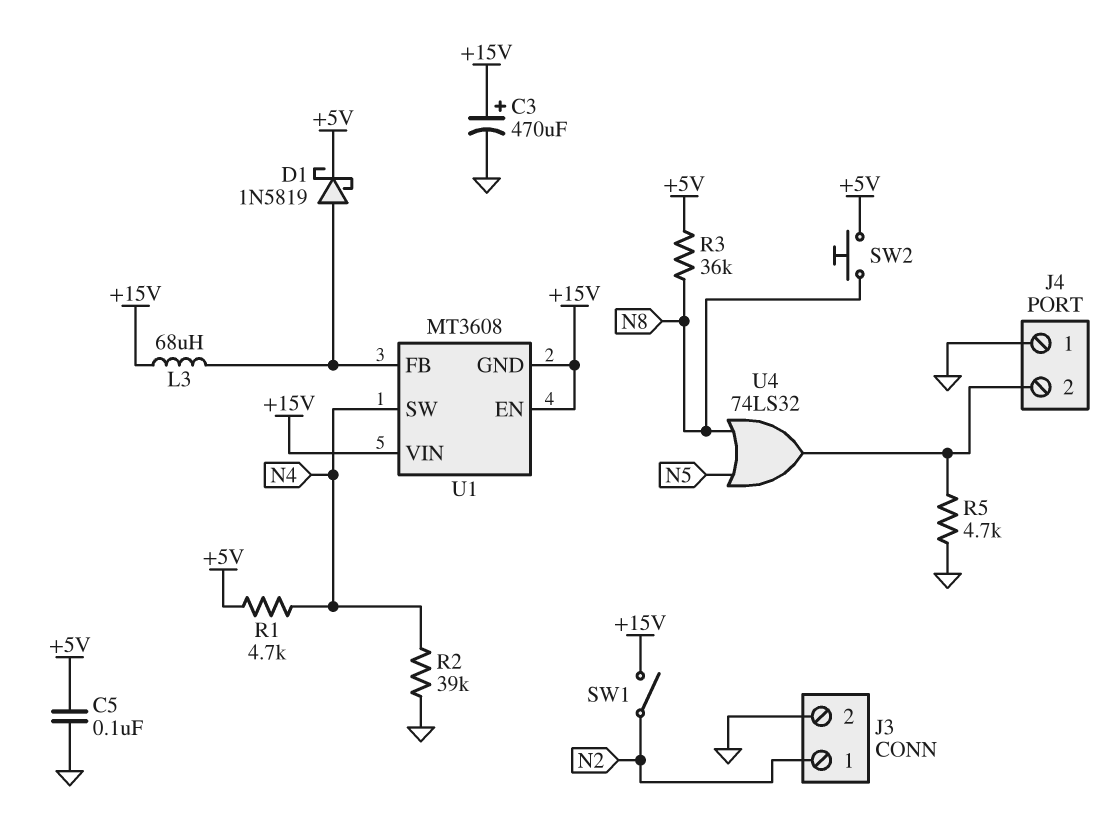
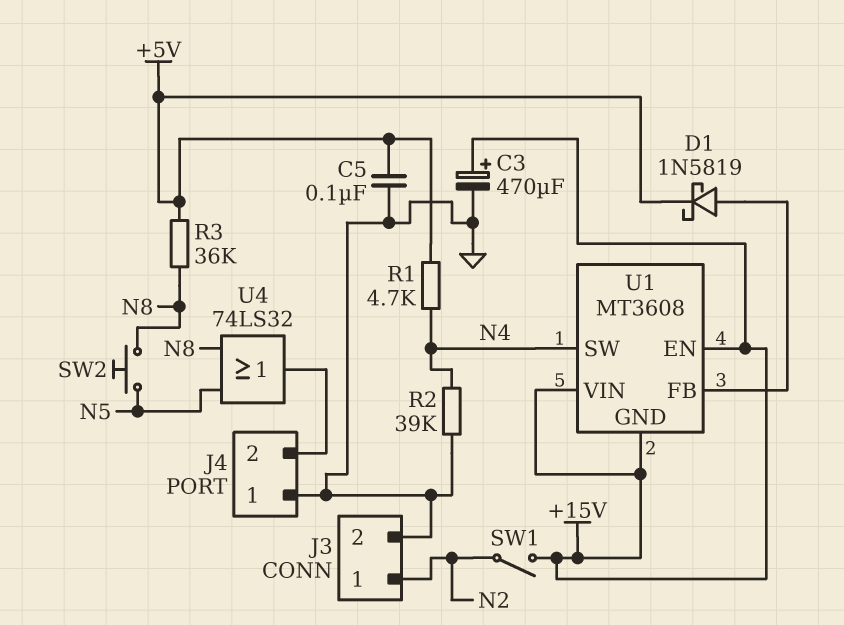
L3: 68uH (+15V, U1/FB) -> none
R5: 4.7k (GND, J4/2) -> none
SW2: button (+5V, N8) -> button (N5, N8)

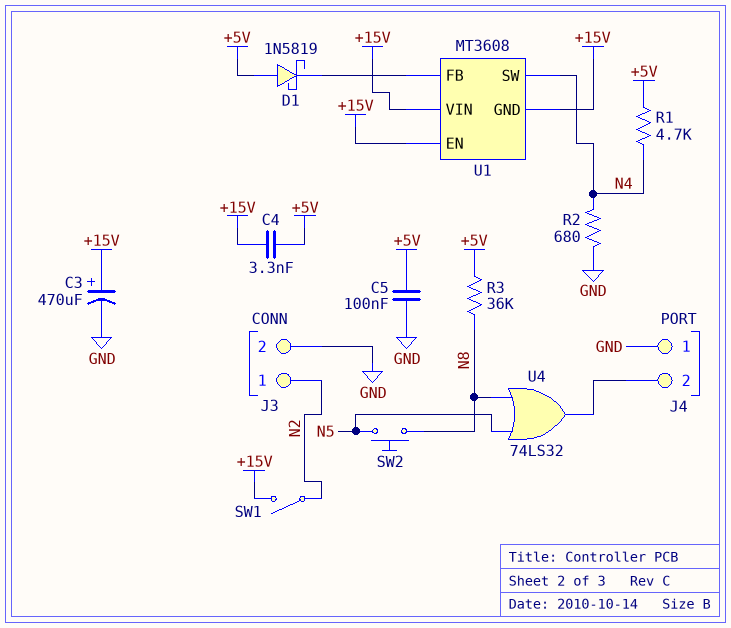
C4: none -> 3.3nF (+5V, +15V)
D1: schottky 1N5819 (A U1/FB, K +5V) -> schottky 1N5819 (A +5V, K U1/FB)
R2: 39k (GND, N4) -> 680 (GND, N4)

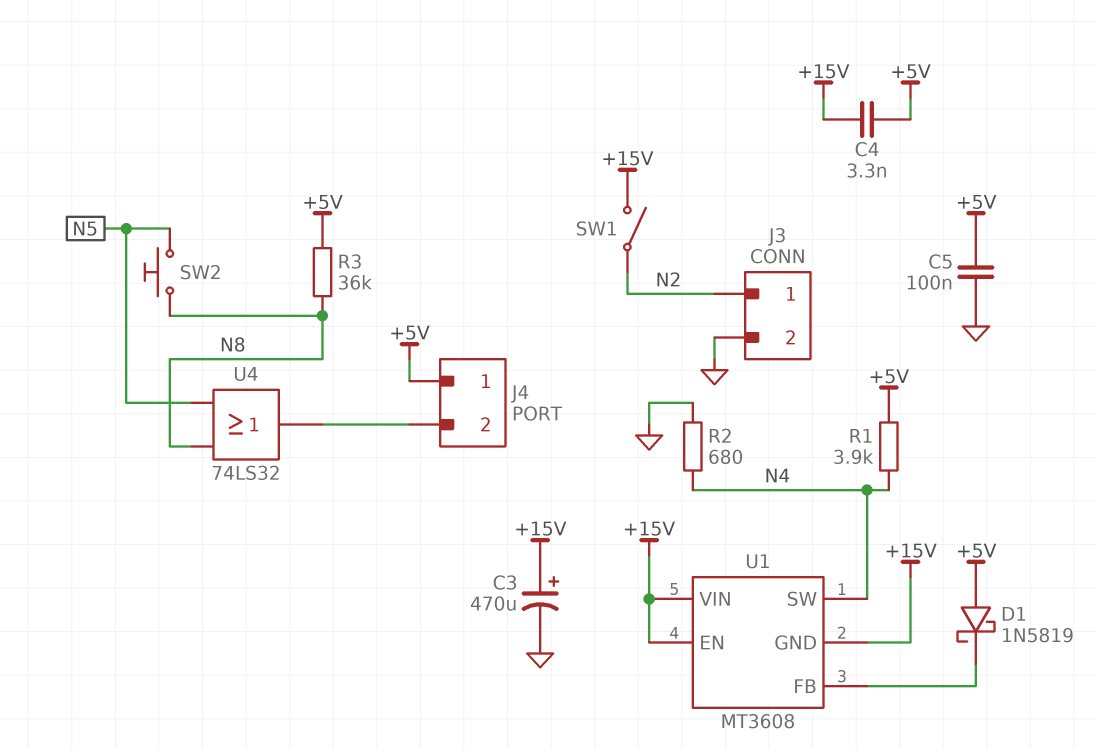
J4 pin 1: GND -> +5V
R1: 4.7k (+5V, N4) -> 3.9k (+5V, N4)

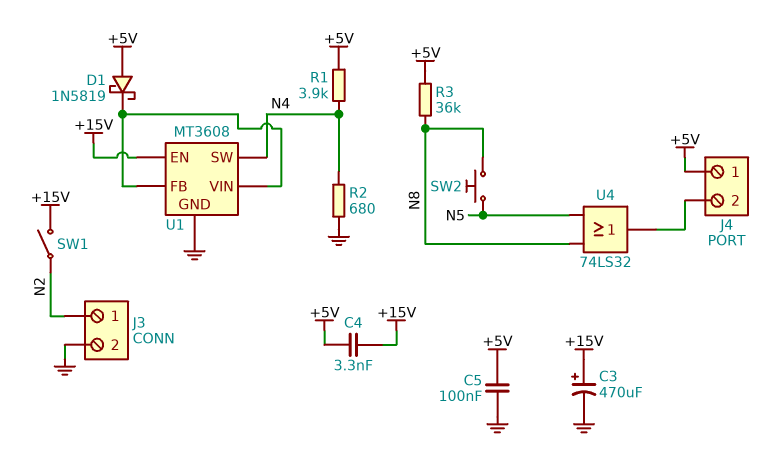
U1 pin GND: +15V -> GND
U1 pin VIN: +15V -> U1/FB

